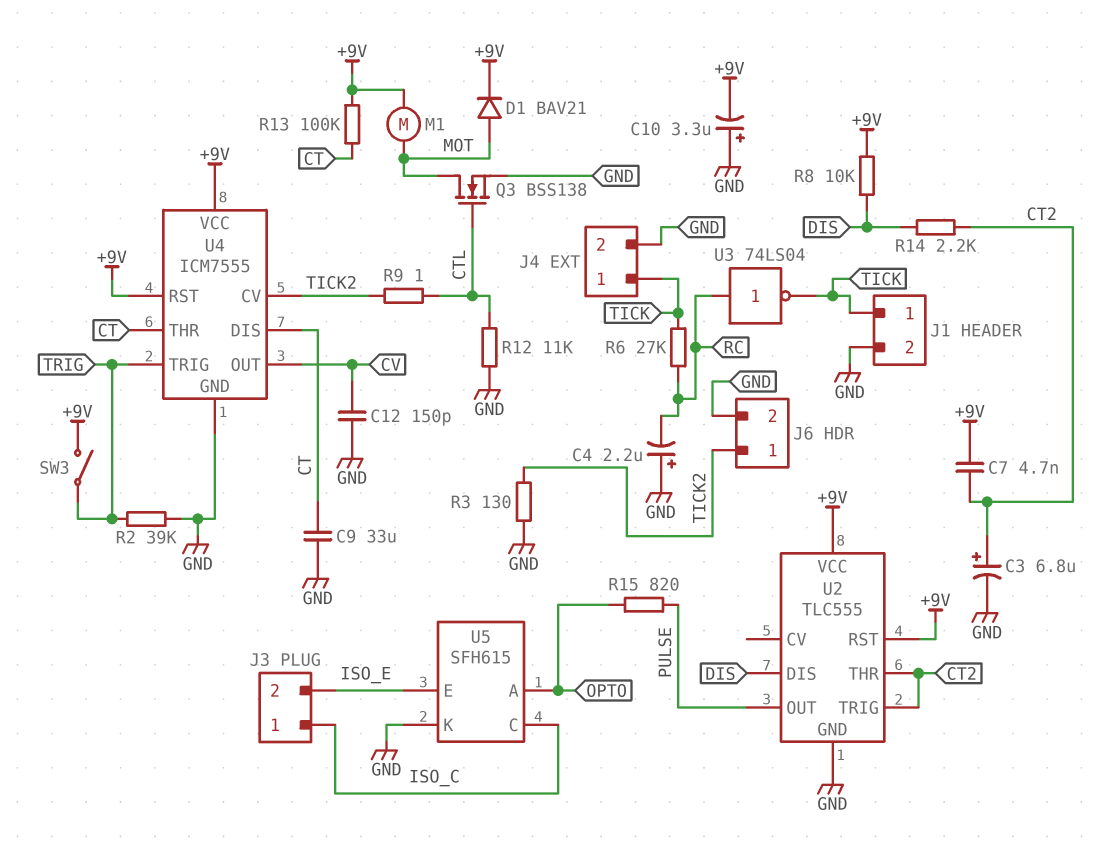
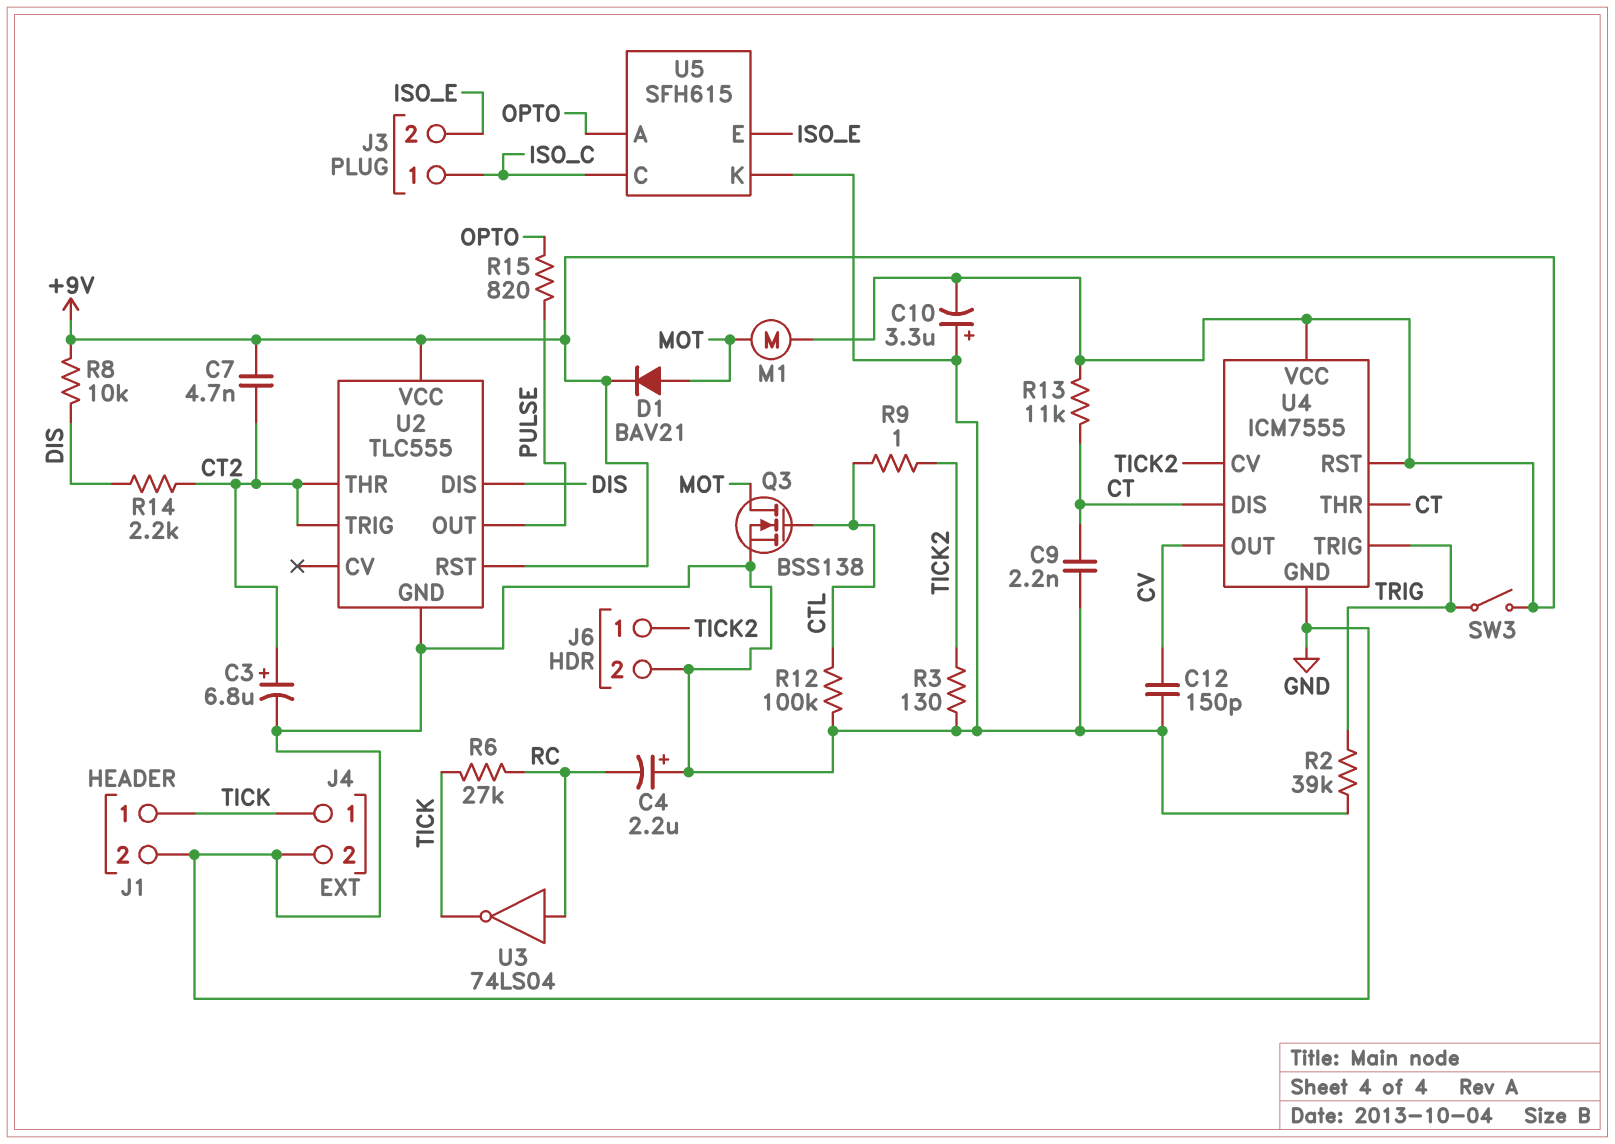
C9: 33uF (CT, GND) -> 2.2nF (CT, GND)
R12: 11k (CTL, GND) -> 100k (CTL, GND)
R13: 100k (+9V, CT) -> 11k (+9V, CT)

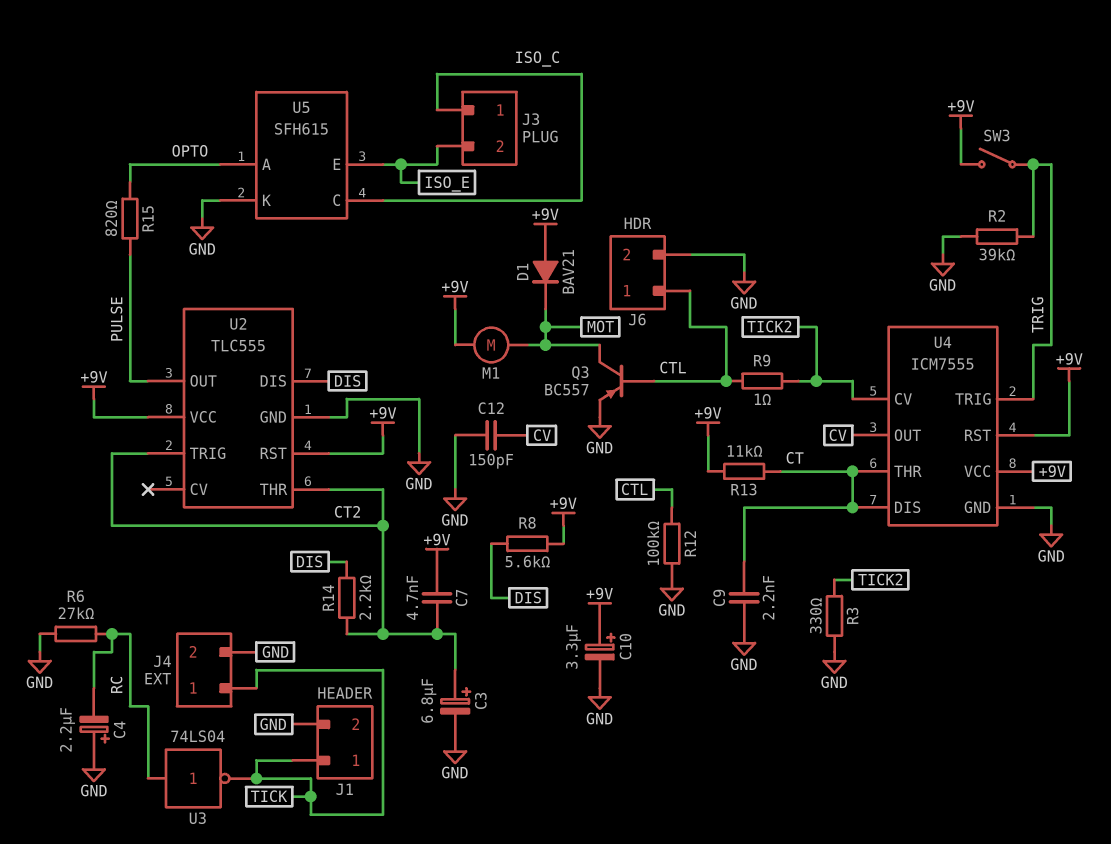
C10: 3.3uF (plus GND, minus +9V) -> 3.3uF (plus +9V, minus GND)
D1: diode BAV21 (A MOT, K +9V) -> diode BAV21 (A +9V, K MOT)
J6 pin 1: TICK2 -> CTL
Q3: NMOS BSS138 (G CTL, D MOT, S GND) -> PNP BC557 (B CTL, C MOT, E GND)
R3: 130 (GND, TICK2) -> 330 (GND, TICK2)
R6: 27k (RC, TICK) -> 27k (GND, RC)
R8: 10k (+9V, DIS) -> 5.6k (+9V, DIS)

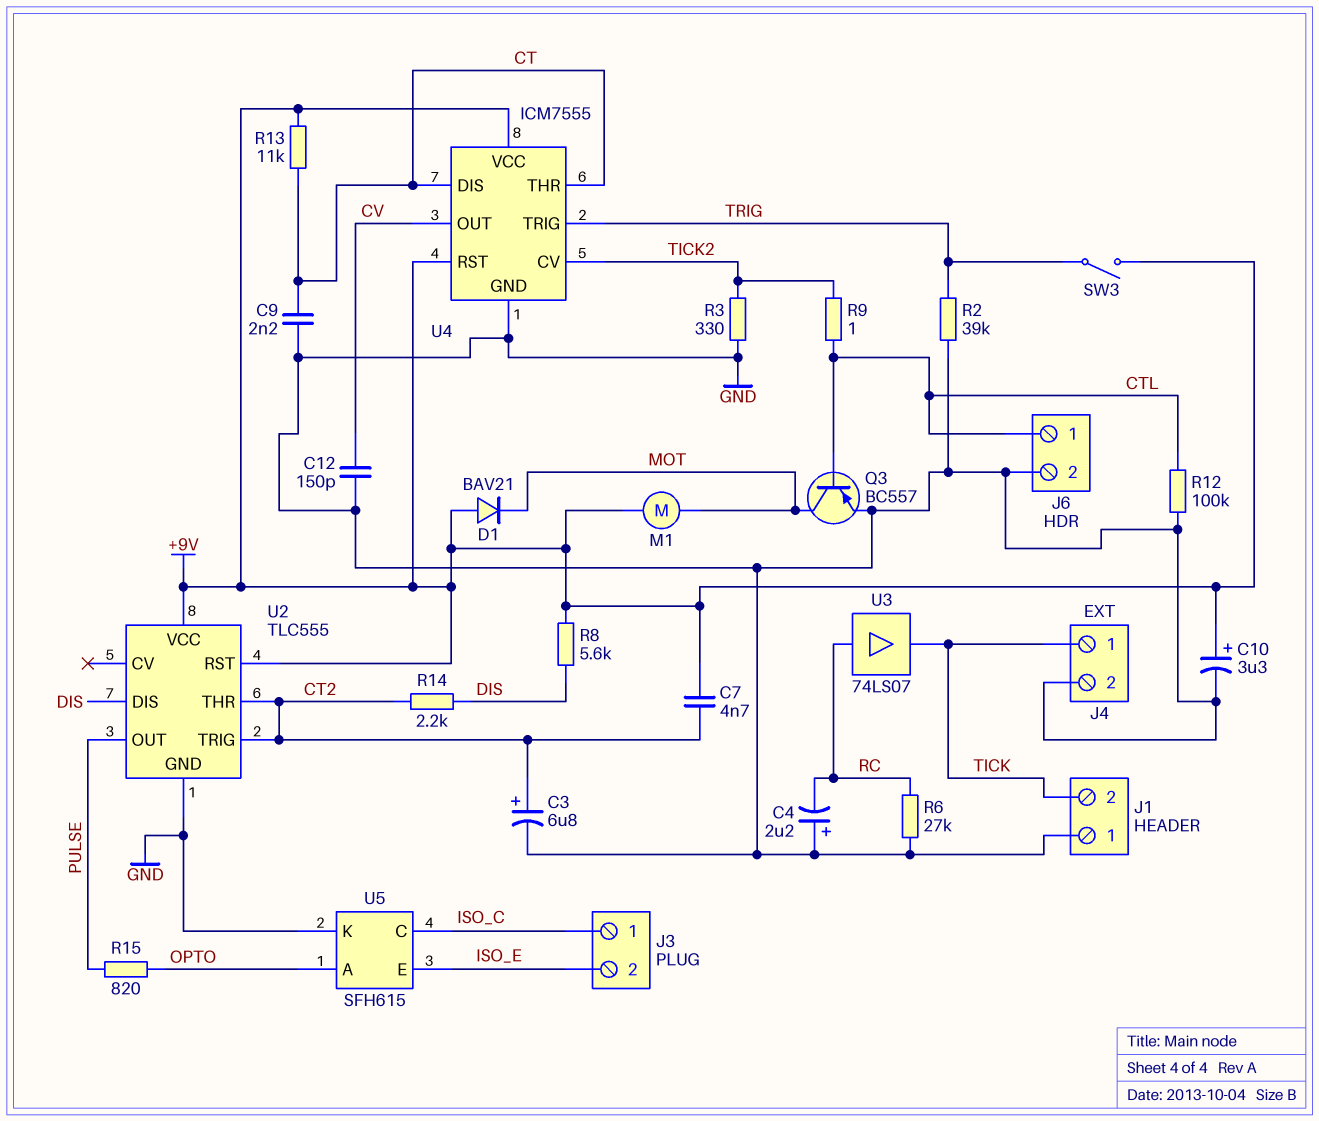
J1 pin 1: TICK -> GND
J1 pin 2: GND -> TICK
U3: NOT 74LS04 (in RC, out TICK) -> buffer 74LS07 (in RC, out TICK)

